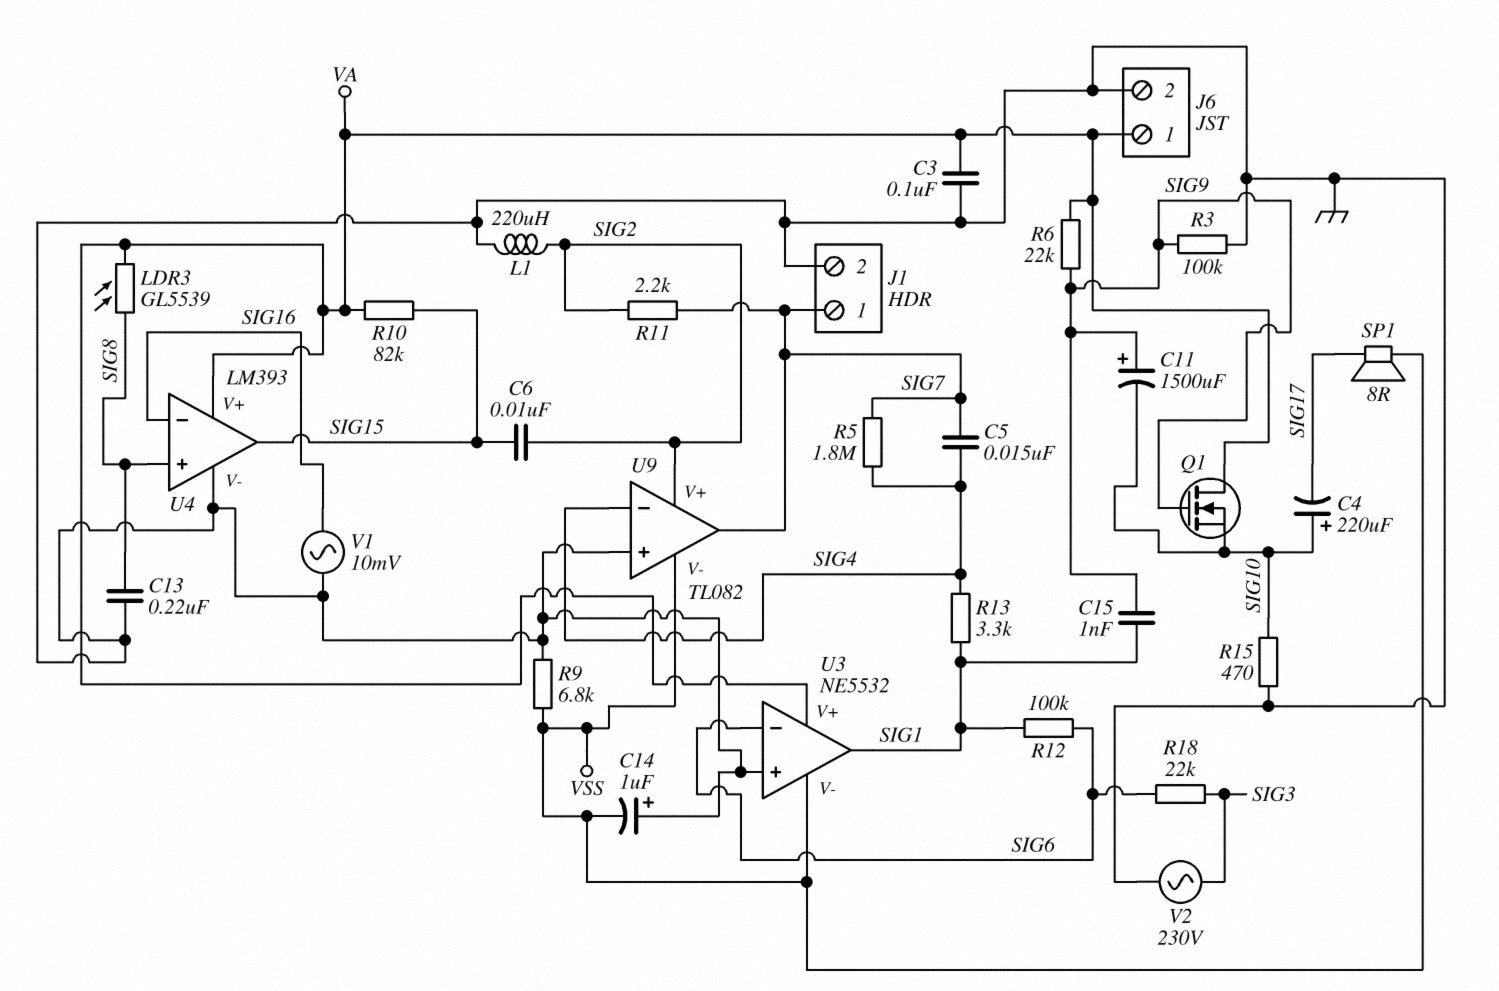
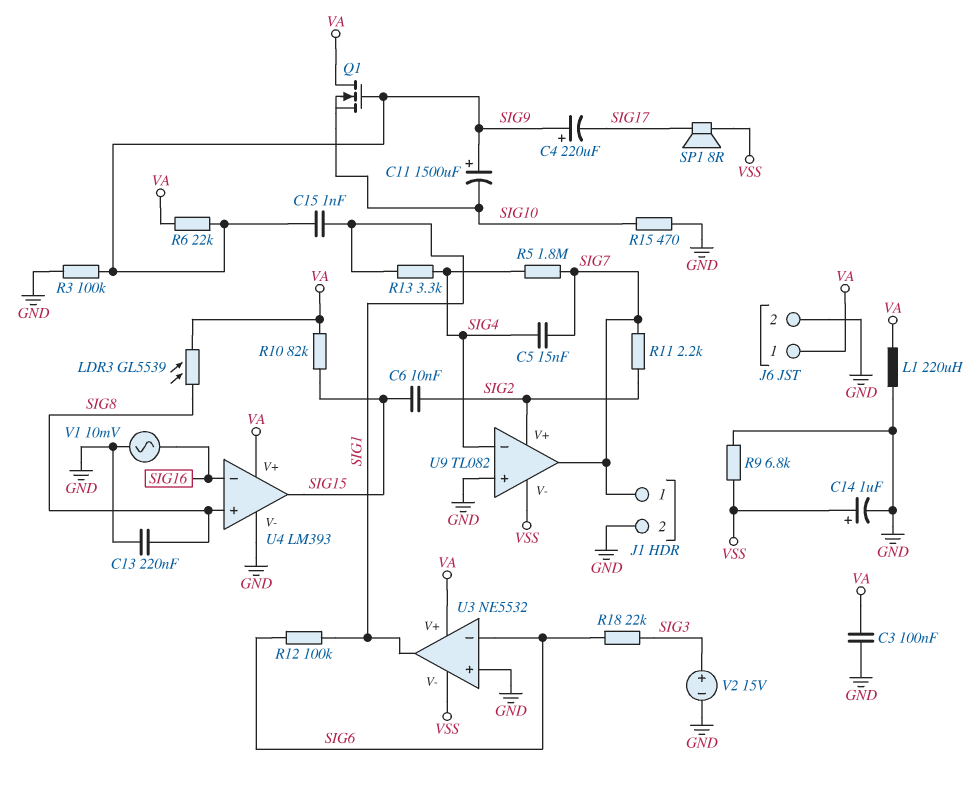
C4: 220uF (plus SIG10, minus SIG17) -> 220uF (plus SIG9, minus SIG17)
C14: 1uF (plus GND, minus VSS) -> 1uF (plus VSS, minus GND)
L1: 220uH (GND, SIG2) -> 220uH (GND, VA)
V2: AC 230V (GND, SIG3) -> 15V (plus SIG3, minus GND)

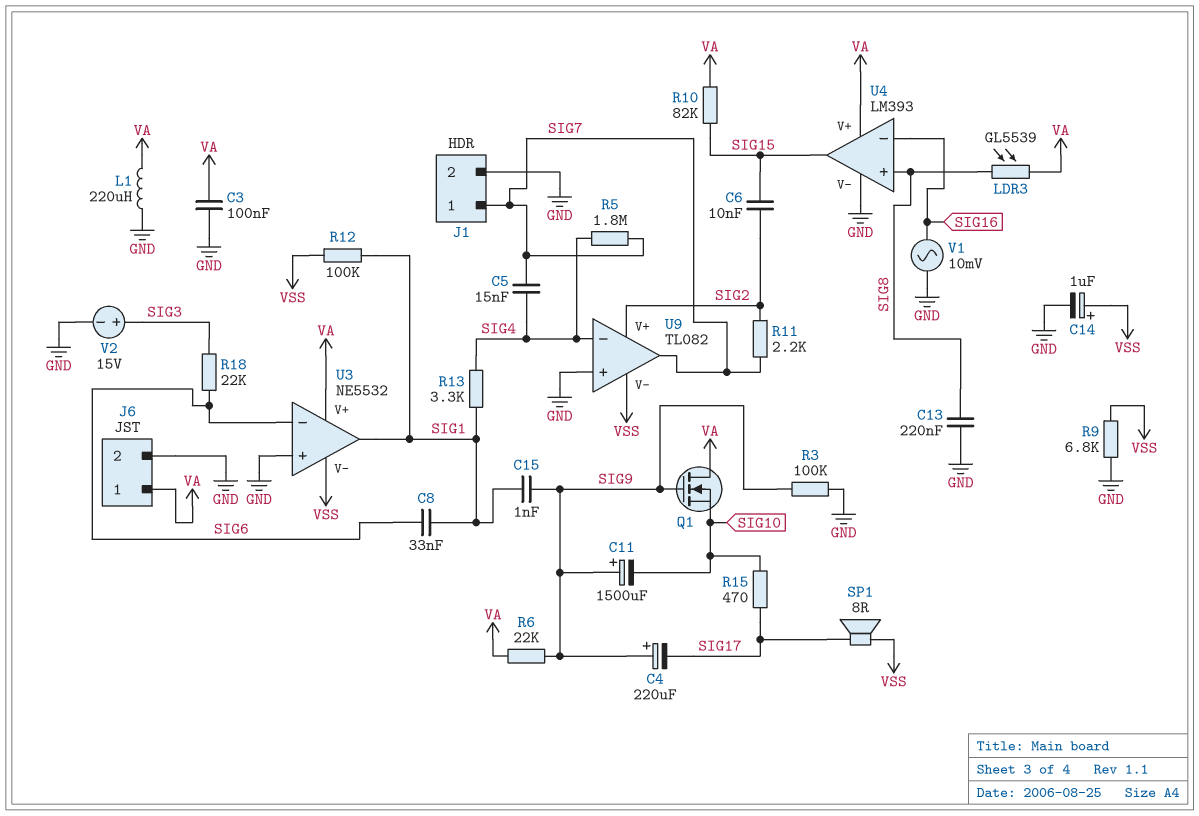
C8: none -> 33nF (SIG1, SIG6)
R12: 100k (SIG1, SIG6) -> 100k (SIG1, VSS)
R15: 470 (GND, SIG10) -> 470 (SIG10, SIG17)

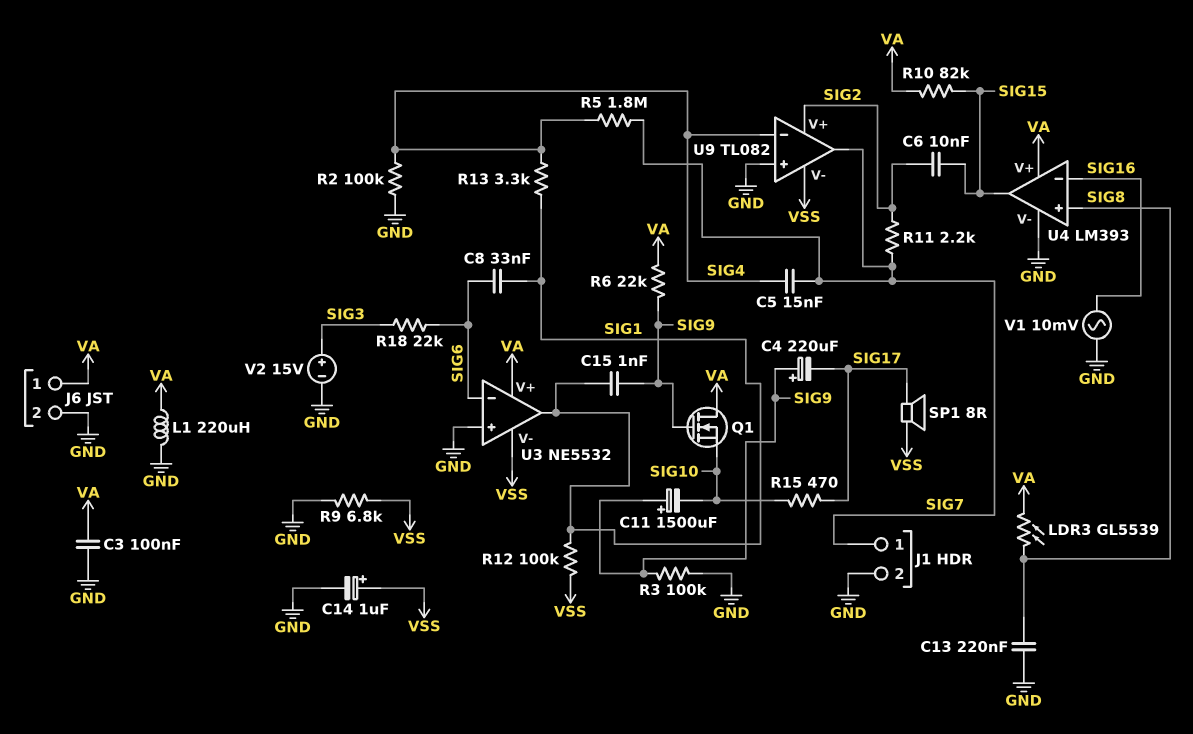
R2: none -> 100k (GND, SIG4)

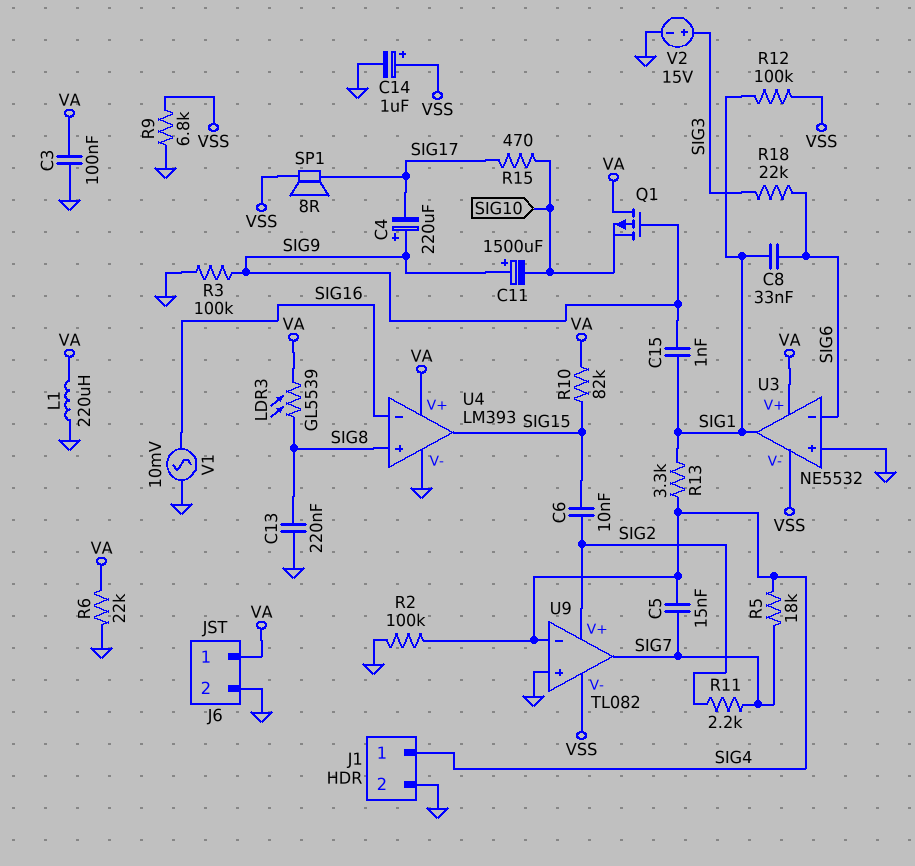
J1 pin 1: SIG7 -> SIG4
Q1: NMOS (G SIG9, D VA, S SIG10) -> PMOS (G SIG9, D VA, S SIG10)
R5: 1.8M (SIG4, SIG7) -> 18k (SIG4, SIG7)
R6: 22k (SIG9, VA) -> 22k (GND, VA)

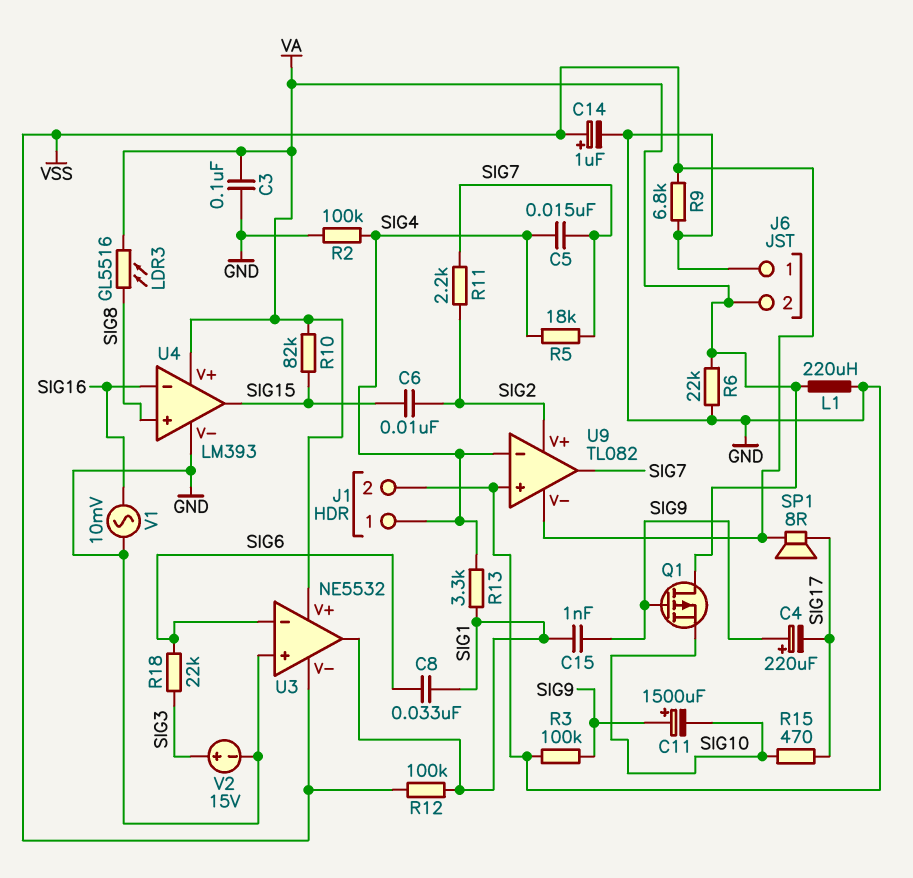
C13: 220nF (GND, SIG8) -> none
J6 pin 1: VA -> GND
J6 pin 2: GND -> VA
LDR3: GL5539 (SIG8, VA) -> GL5516 (SIG8, VA)

